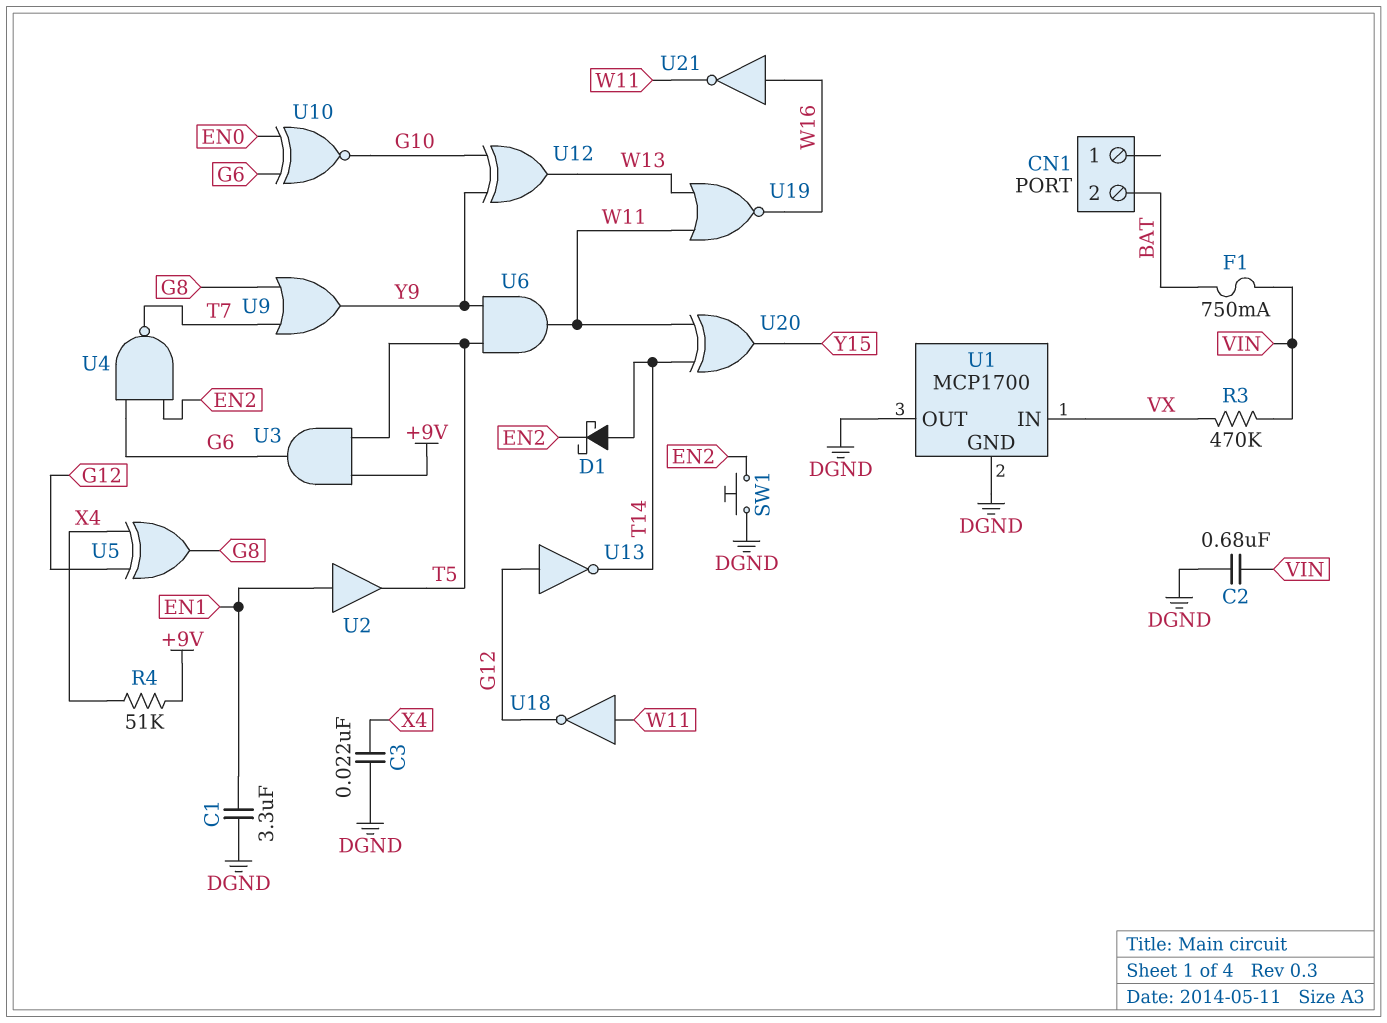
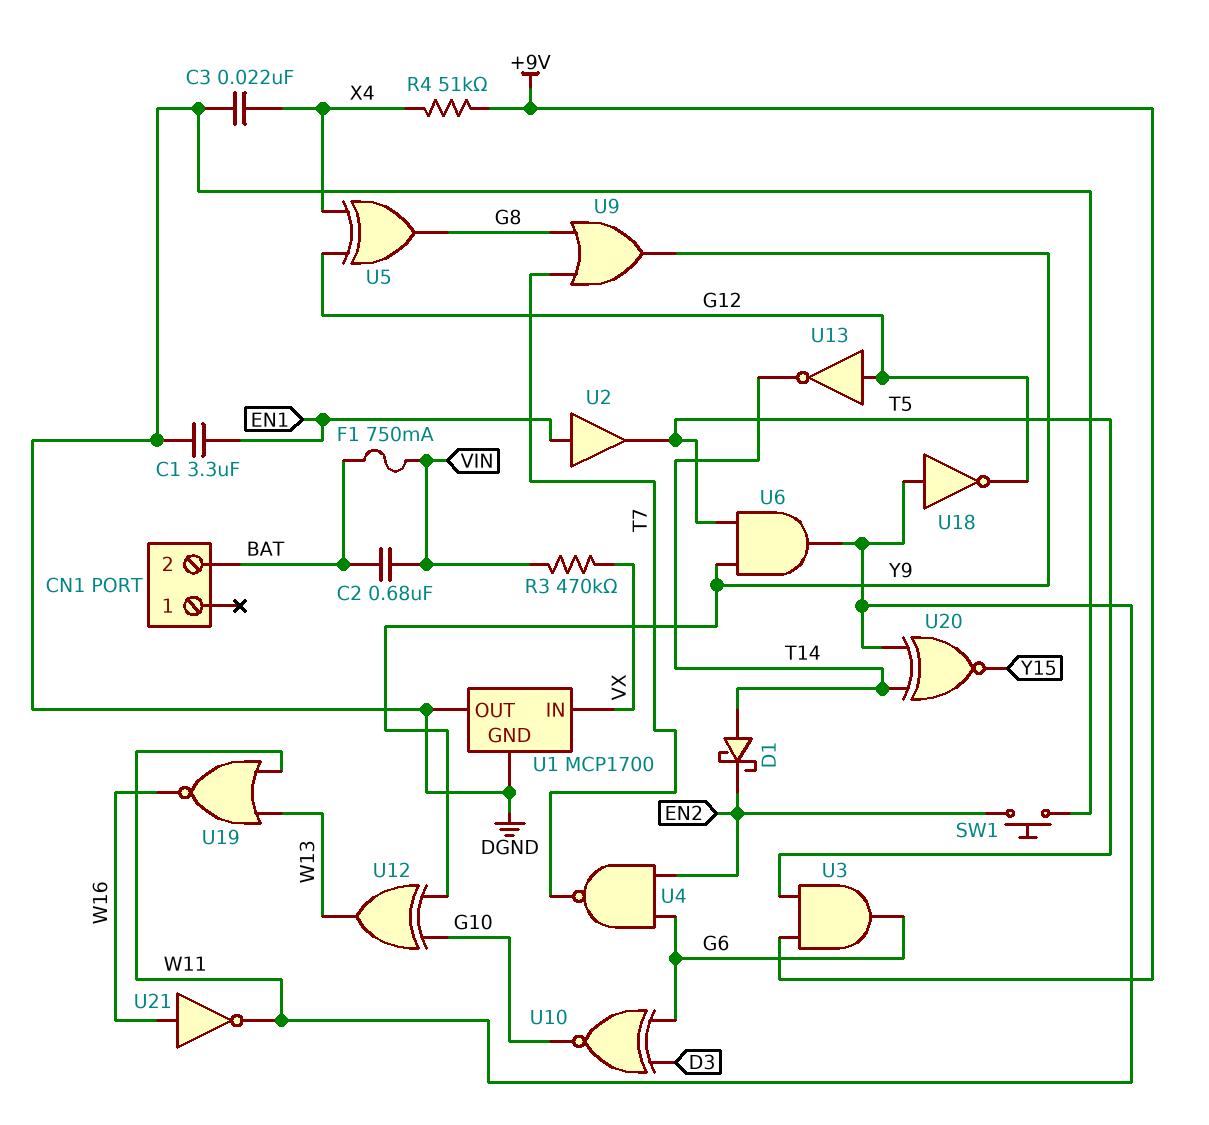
C2: 680nF (DGND, VIN) -> 680nF (BAT, VIN)
U10: XNOR (in EN0, in G6, out G10) -> XNOR (in D3, in G6, out G10)
U20: XOR (in T14, in W11, out Y15) -> XNOR (in T14, in W11, out Y15)

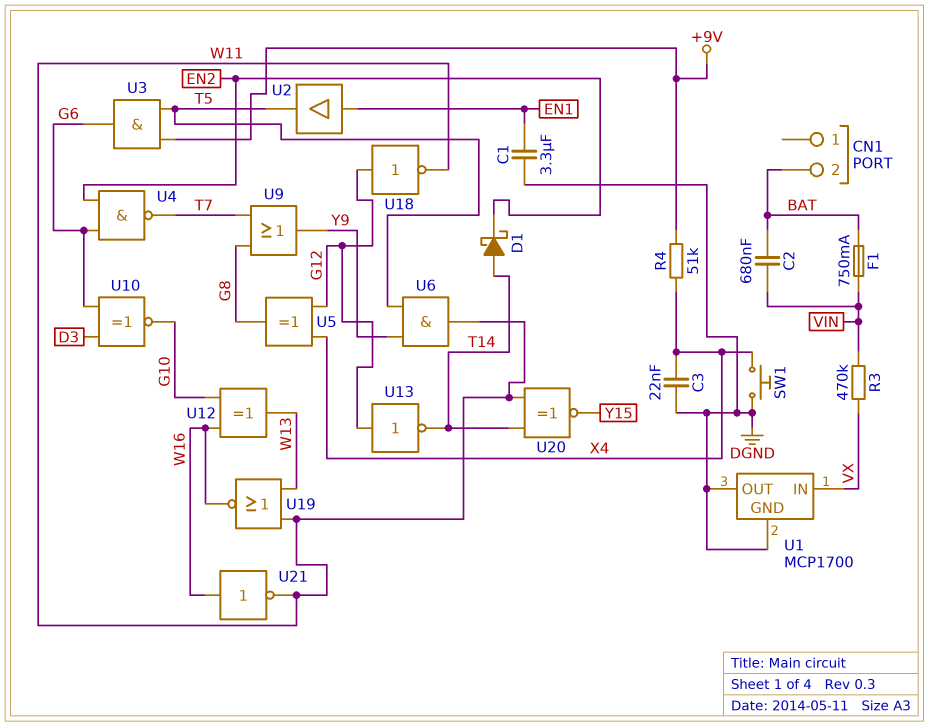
SW1: button (DGND, EN2) -> button (DGND, X4)
U12: XOR (in G10, in Y9, out W13) -> XOR (in G10, in W16, out W13)
U18: NOT (in W11, out G12) -> NOT (in G12, out W11)

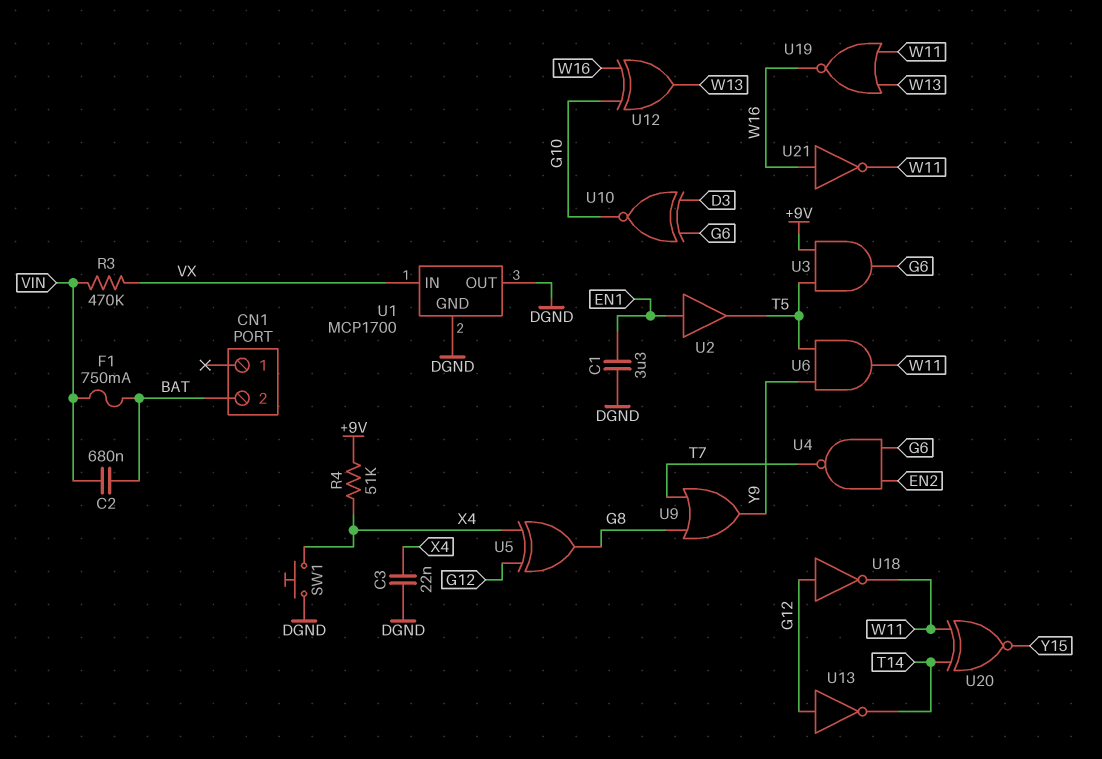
D1: schottky (A T14, K EN2) -> none

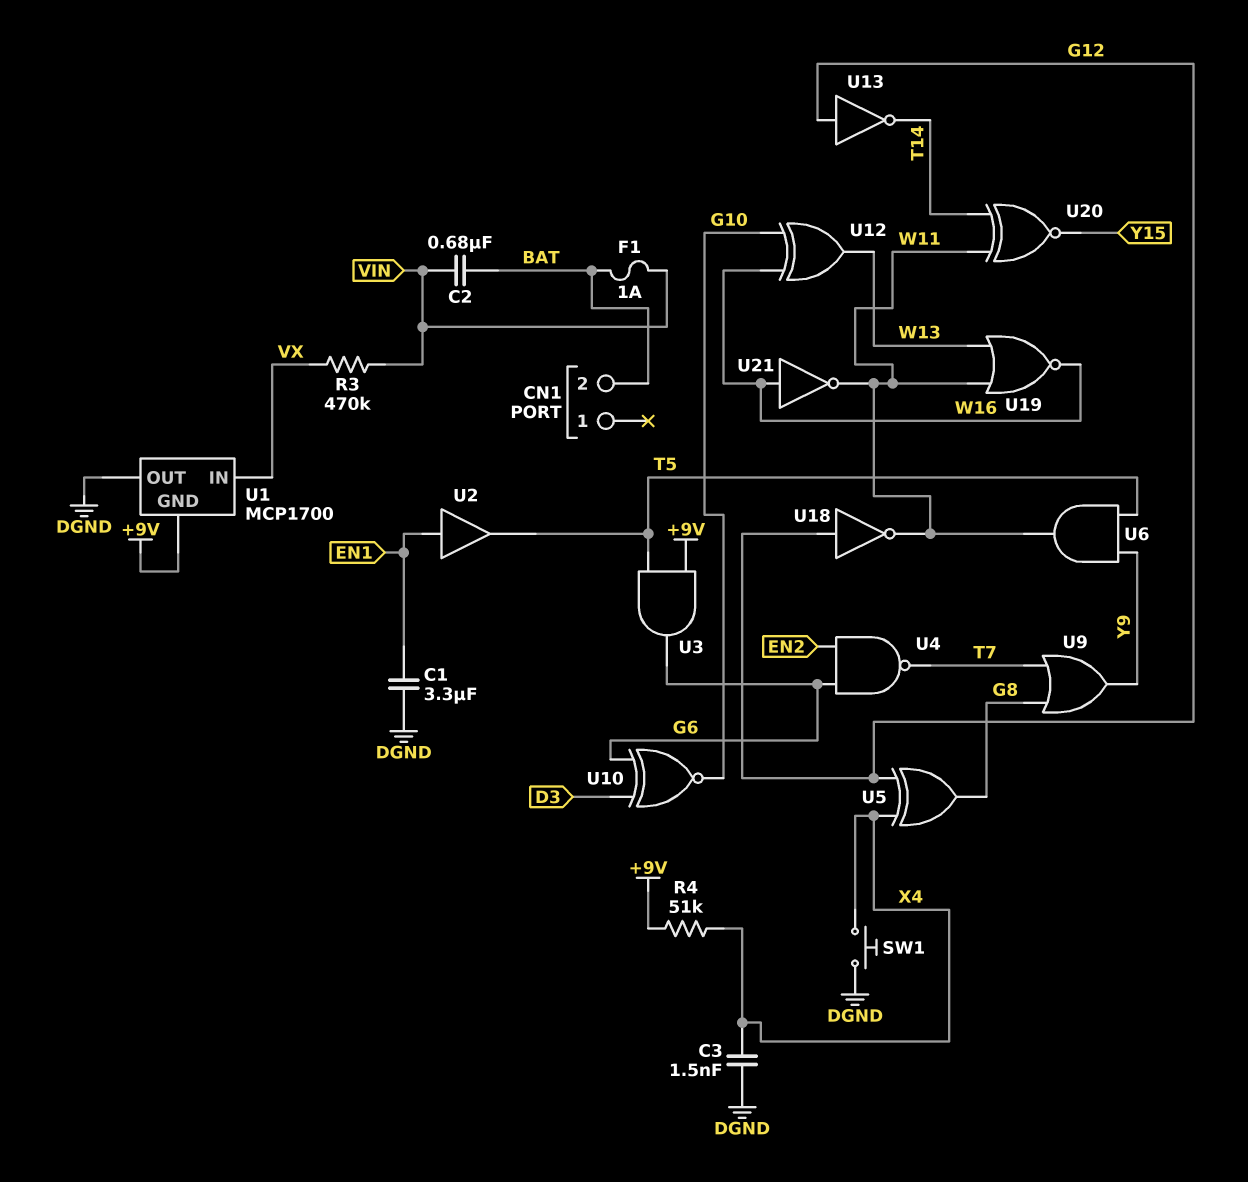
C3: 22nF (DGND, X4) -> 1.5nF (DGND, X4)
F1: 750mA (BAT, VIN) -> 1A (BAT, VIN)
U1 pin GND: DGND -> +9V

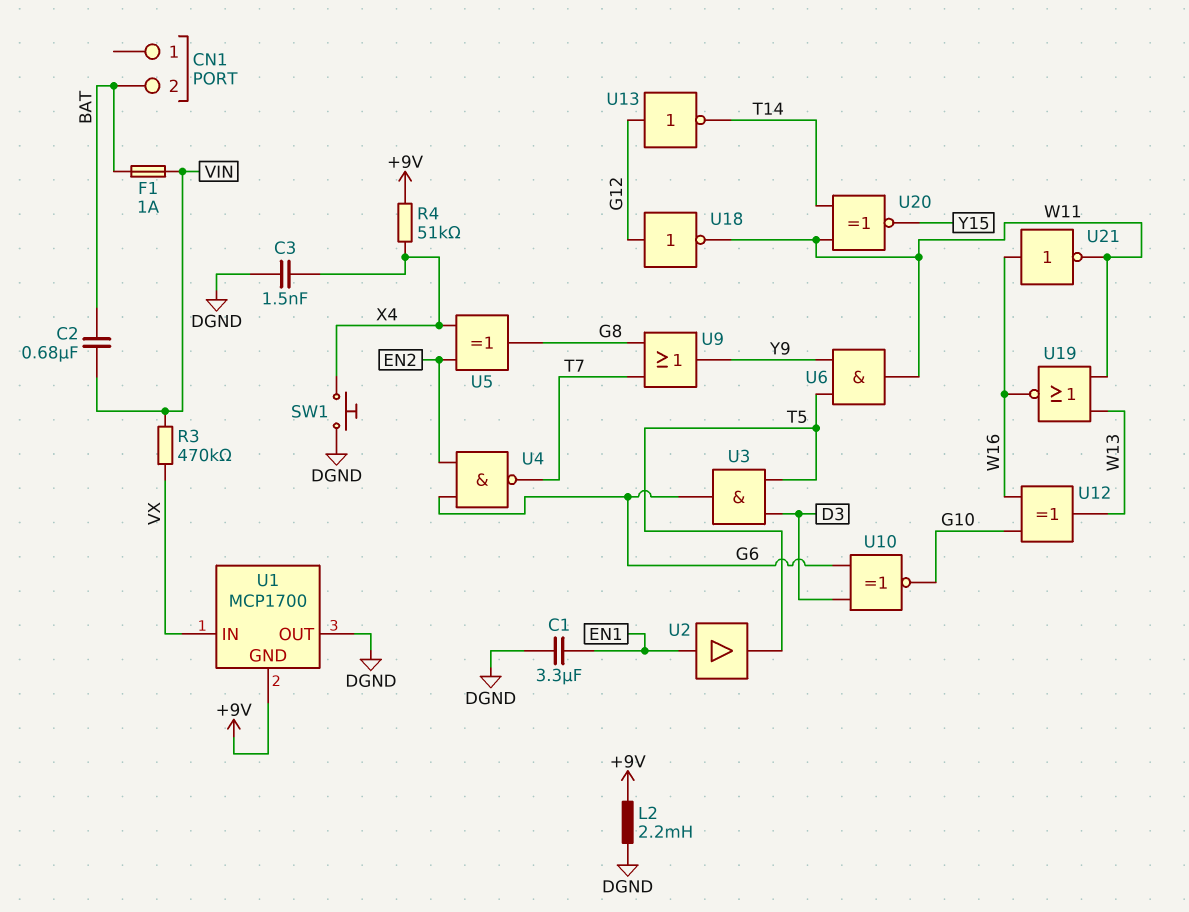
L2: none -> 2.2mH (+9V, DGND)
U3: AND (in +9V, in T5, out G6) -> AND (in D3, in T5, out G6)
U5: XOR (in G12, in X4, out G8) -> XOR (in EN2, in X4, out G8)

